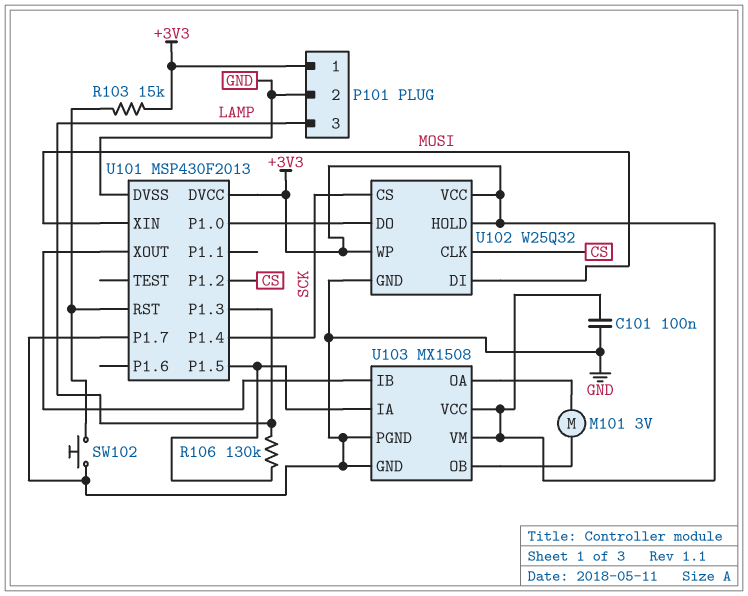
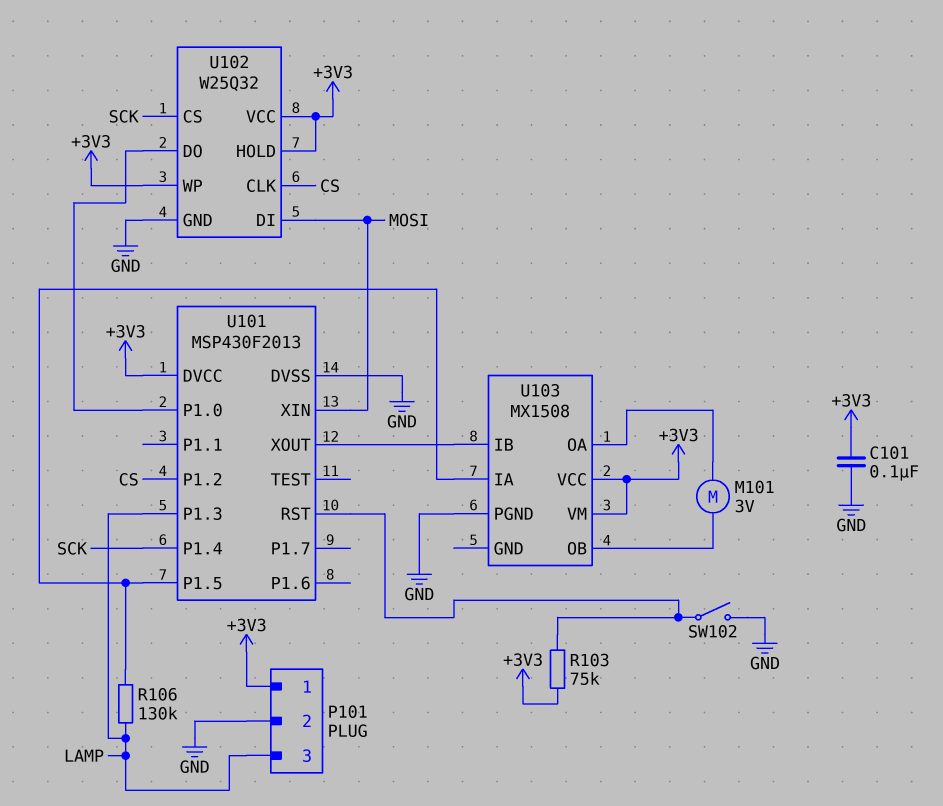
R103: 15k (+3V3, U101/RST) -> 75k (+3V3, U101/RST)
SW102: button (GND, U101/RST) -> switch (GND, U101/RST)
U101 pin P1.7: GND -> none
U103 pin GND: GND -> none

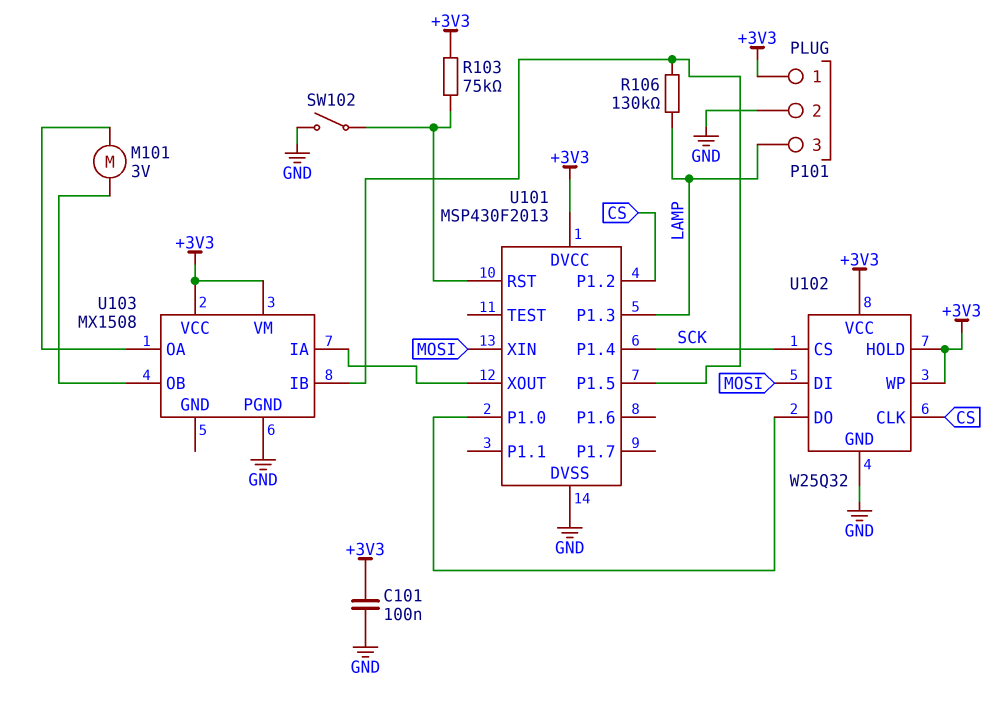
U103 pin IA: U101/P1.5 -> U101/XOUT
U103 pin IB: U101/XOUT -> U101/P1.5

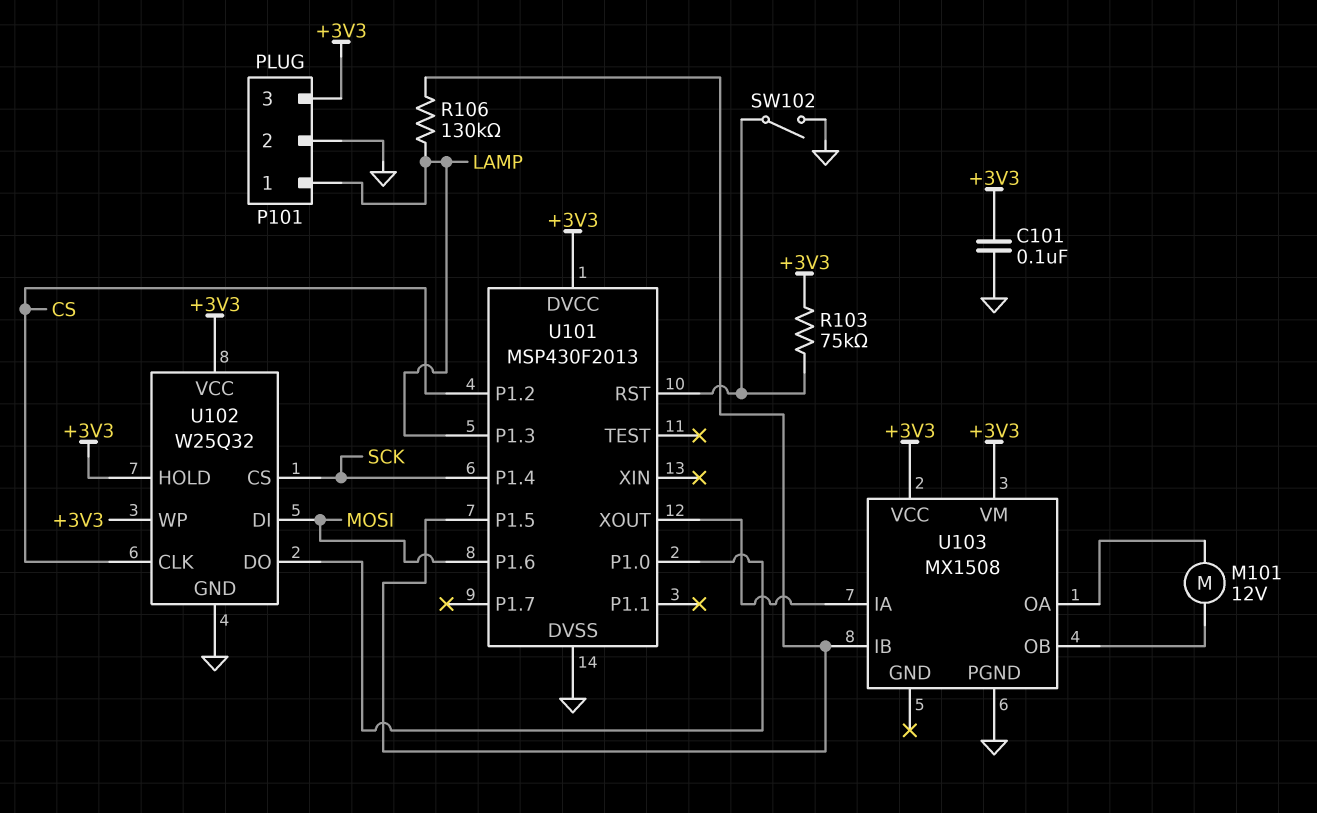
M101: motor 3V (U103/OA, U103/OB) -> motor 12V (U103/OA, U103/OB)
P101 pin 1: +3V3 -> LAMP
P101 pin 3: LAMP -> +3V3
U101 pin P1.6: none -> MOSI
U101 pin XIN: MOSI -> none

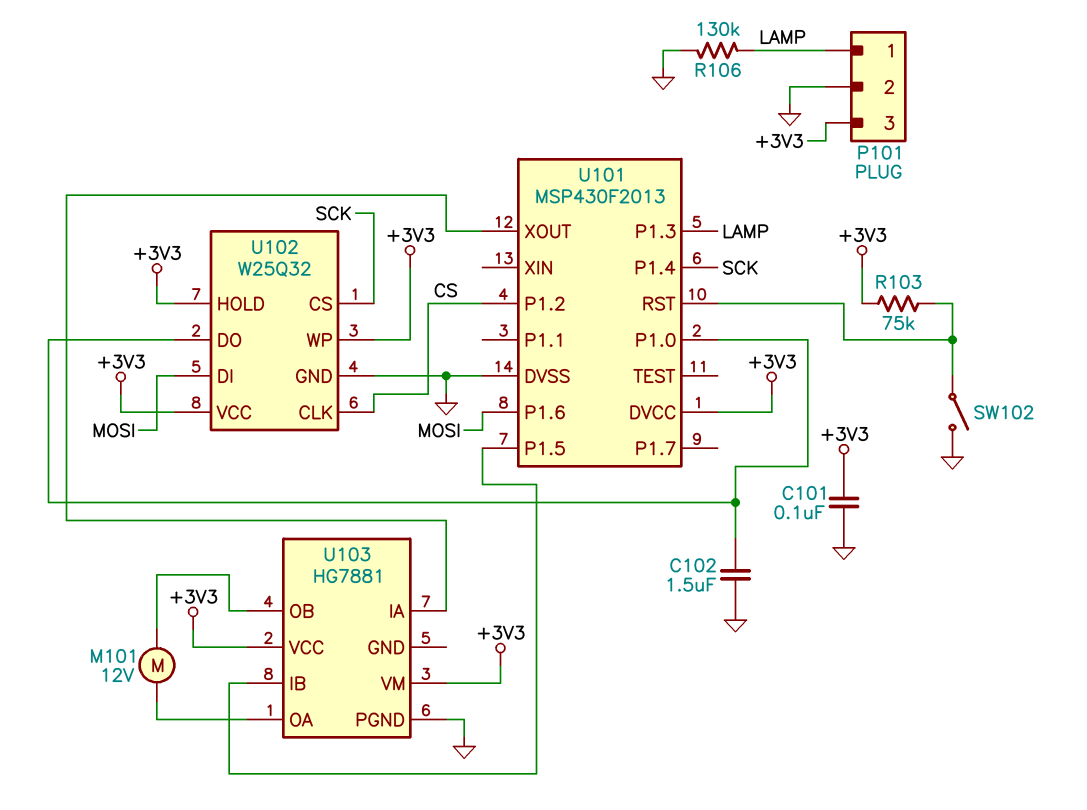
C102: none -> 1.5uF (GND, U101/P1.0)
R106: 130k (LAMP, U101/P1.5) -> 130k (GND, LAMP)
U103: MX1508 -> HG7881

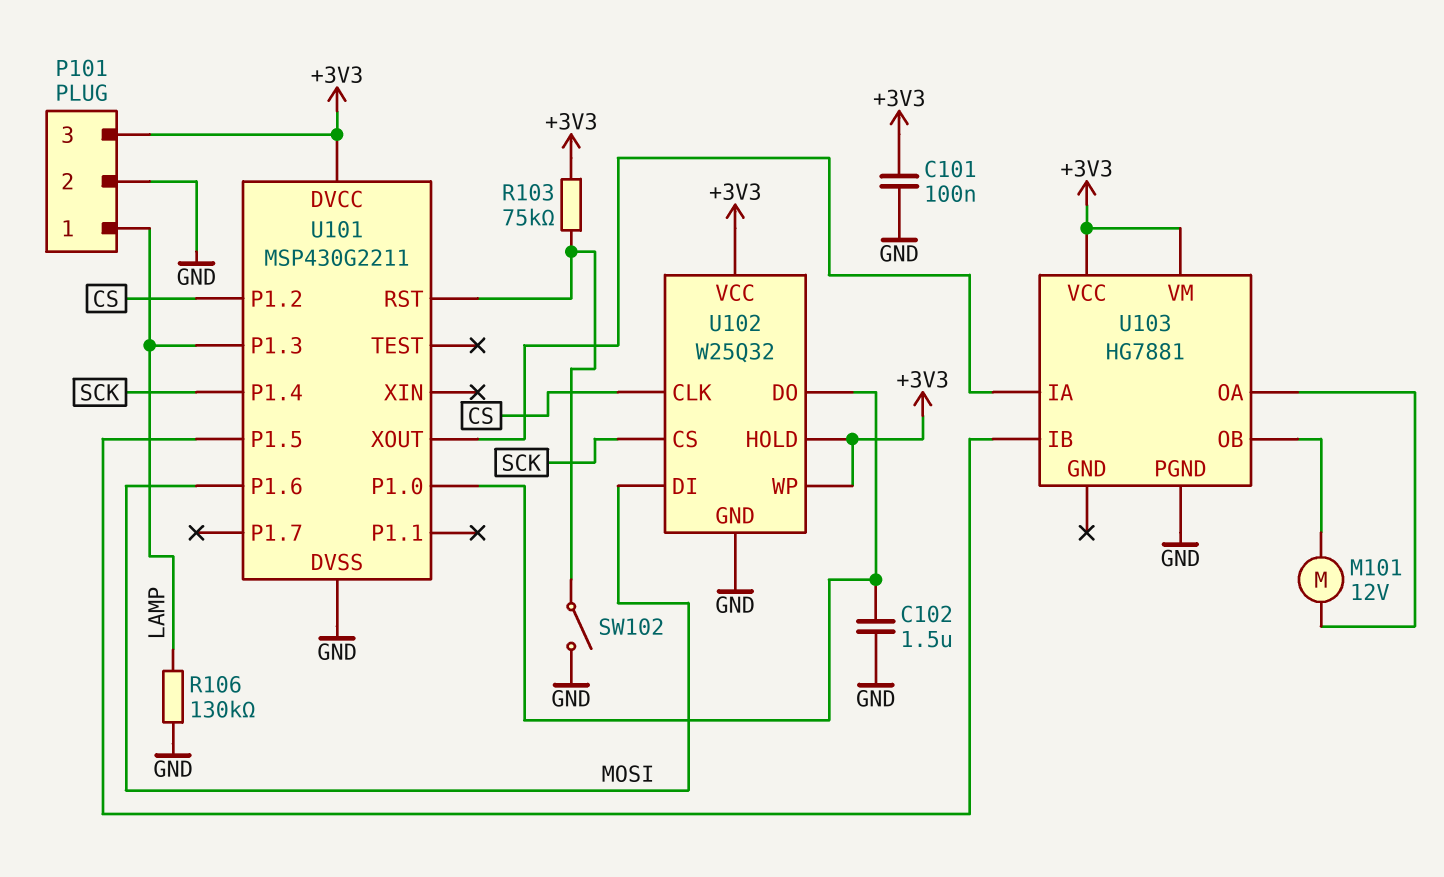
U101: MSP430F2013 -> MSP430G2211

